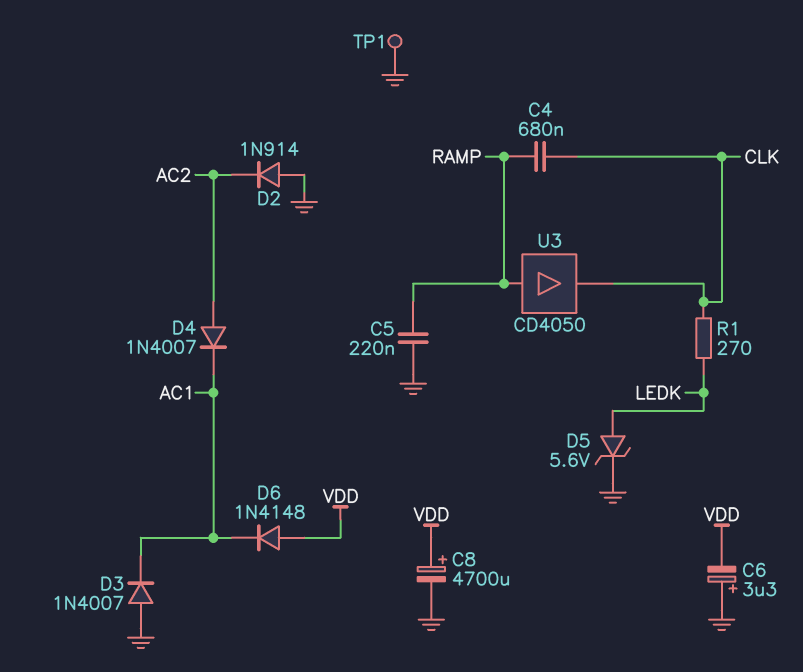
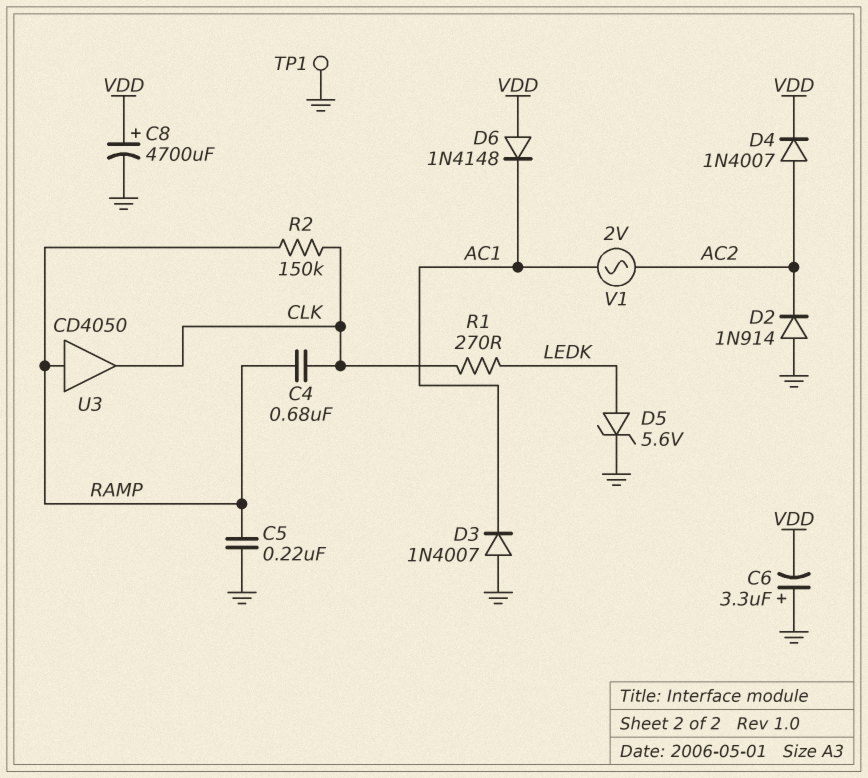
D4: diode 1N4007 (A AC2, K AC1) -> diode 1N4007 (A AC2, K VDD)
R2: none -> 150k (CLK, RAMP)
V1: none -> AC 2V (AC1, AC2)

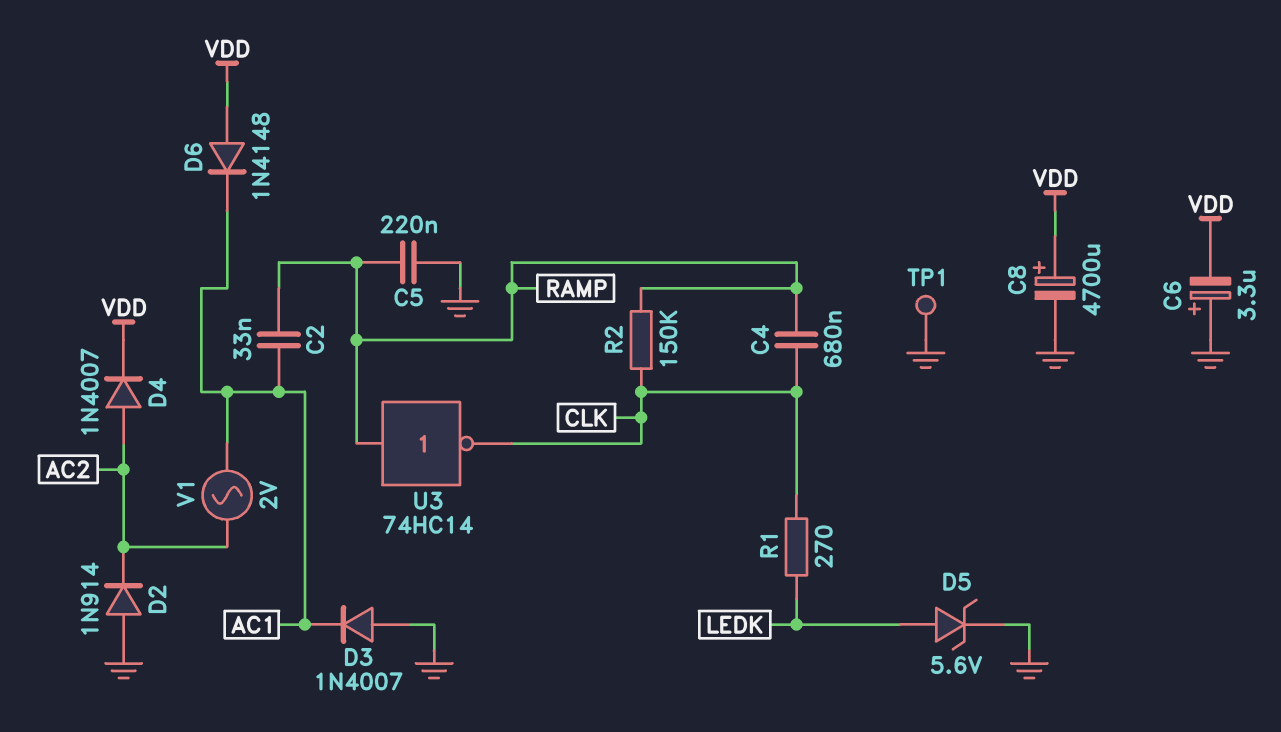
C2: none -> 33nF (AC1, RAMP)
U3: buffer CD4050 (in RAMP, out CLK) -> NOT 74HC14 (in RAMP, out CLK)

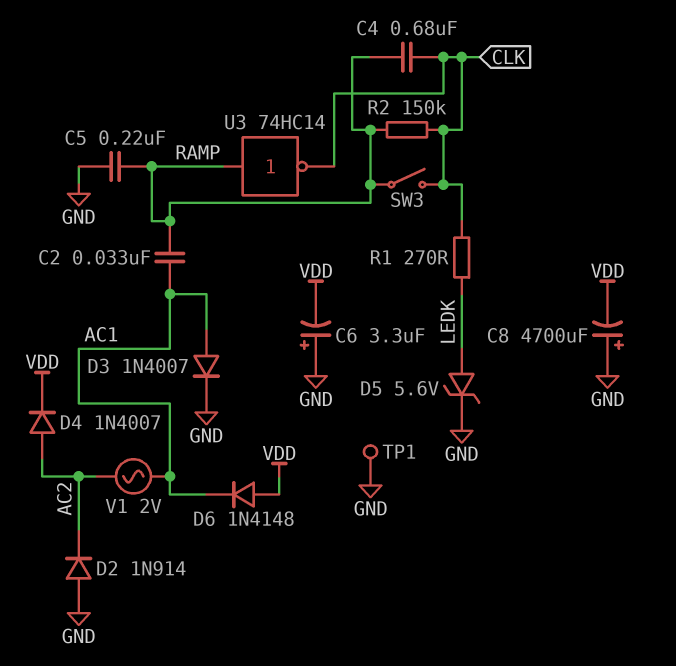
C8: 4700uF (plus VDD, minus GND) -> 4700uF (plus GND, minus VDD)
D3: diode 1N4007 (A GND, K AC1) -> diode 1N4007 (A AC1, K GND)
SW3: none -> switch (CLK, RAMP)

